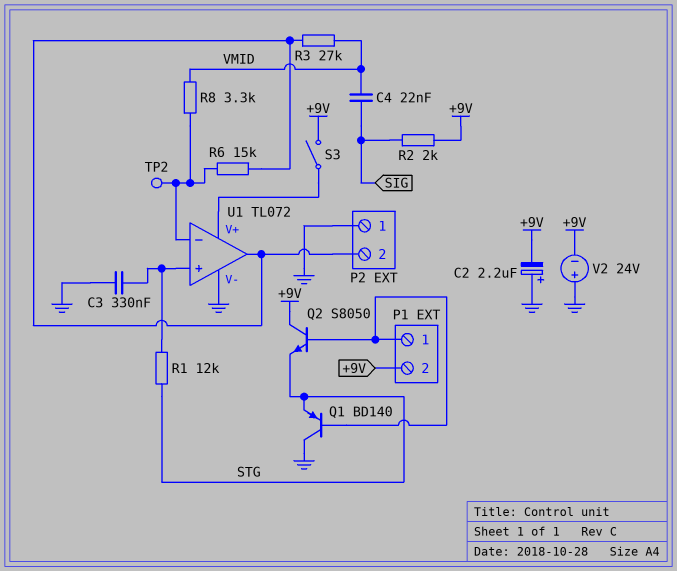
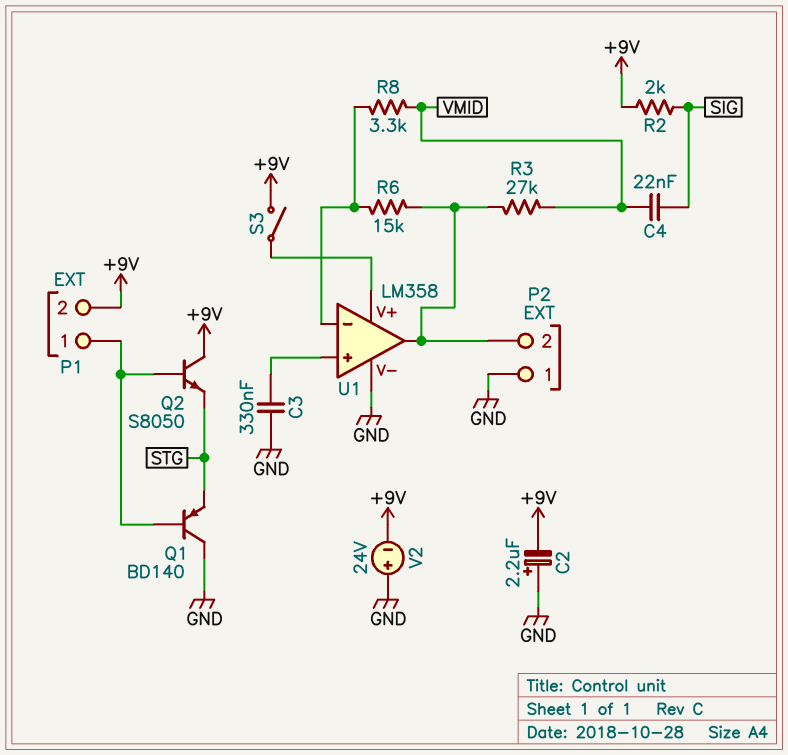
R1: 12k (STG, U1/in+) -> none
TP2: test point (U1/in-) -> none
U1: TL072 -> LM358

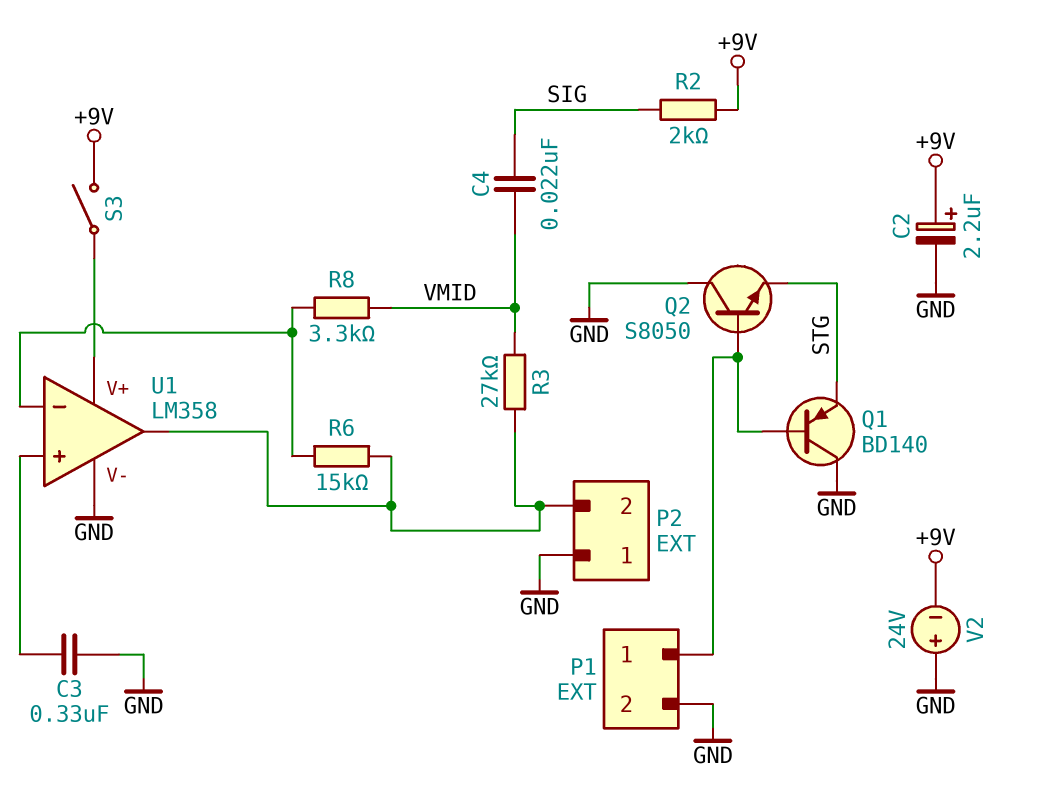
C2: 2.2uF (plus GND, minus +9V) -> 2.2uF (plus +9V, minus GND)
P1 pin 2: +9V -> GND
Q2: NPN S8050 (B P1/1, C +9V, E STG) -> NPN S8050 (B P1/1, C GND, E STG)

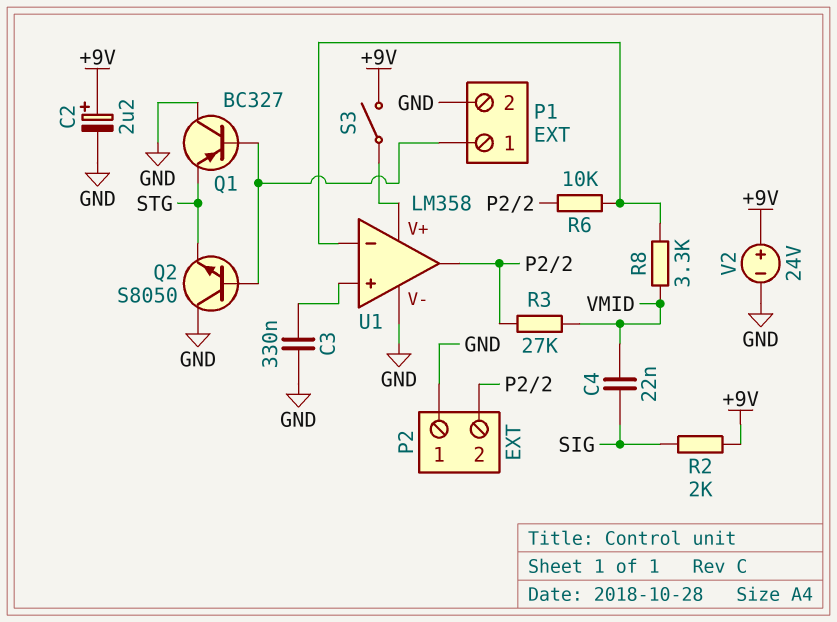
Q1: PNP BD140 (B P1/1, C GND, E STG) -> PNP BC327 (B P1/1, C GND, E STG)
R6: 15k (P2/2, U1/in-) -> 10k (P2/2, U1/in-)
V2: 24V (plus GND, minus +9V) -> 24V (plus +9V, minus GND)

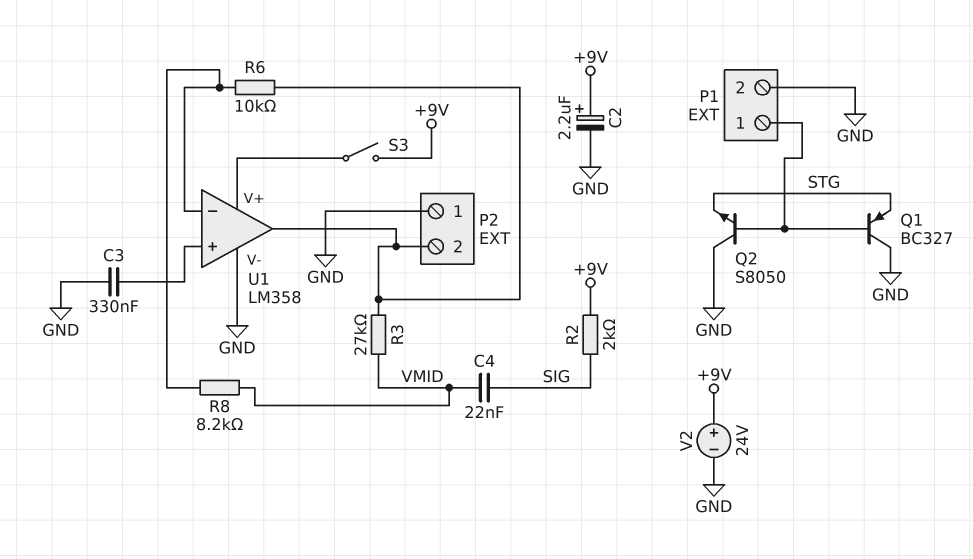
R8: 3.3k (U1/in-, VMID) -> 8.2k (U1/in-, VMID)

